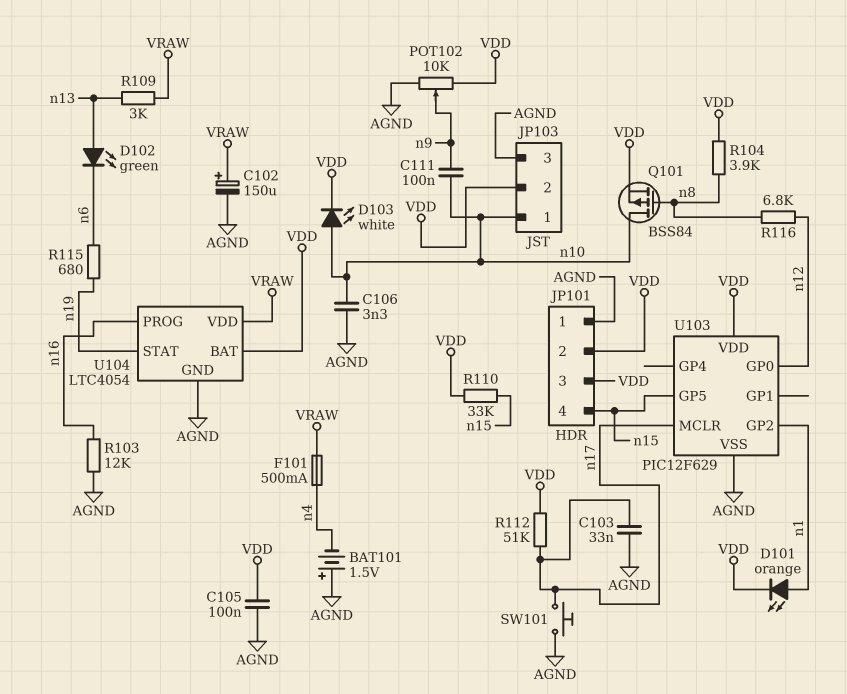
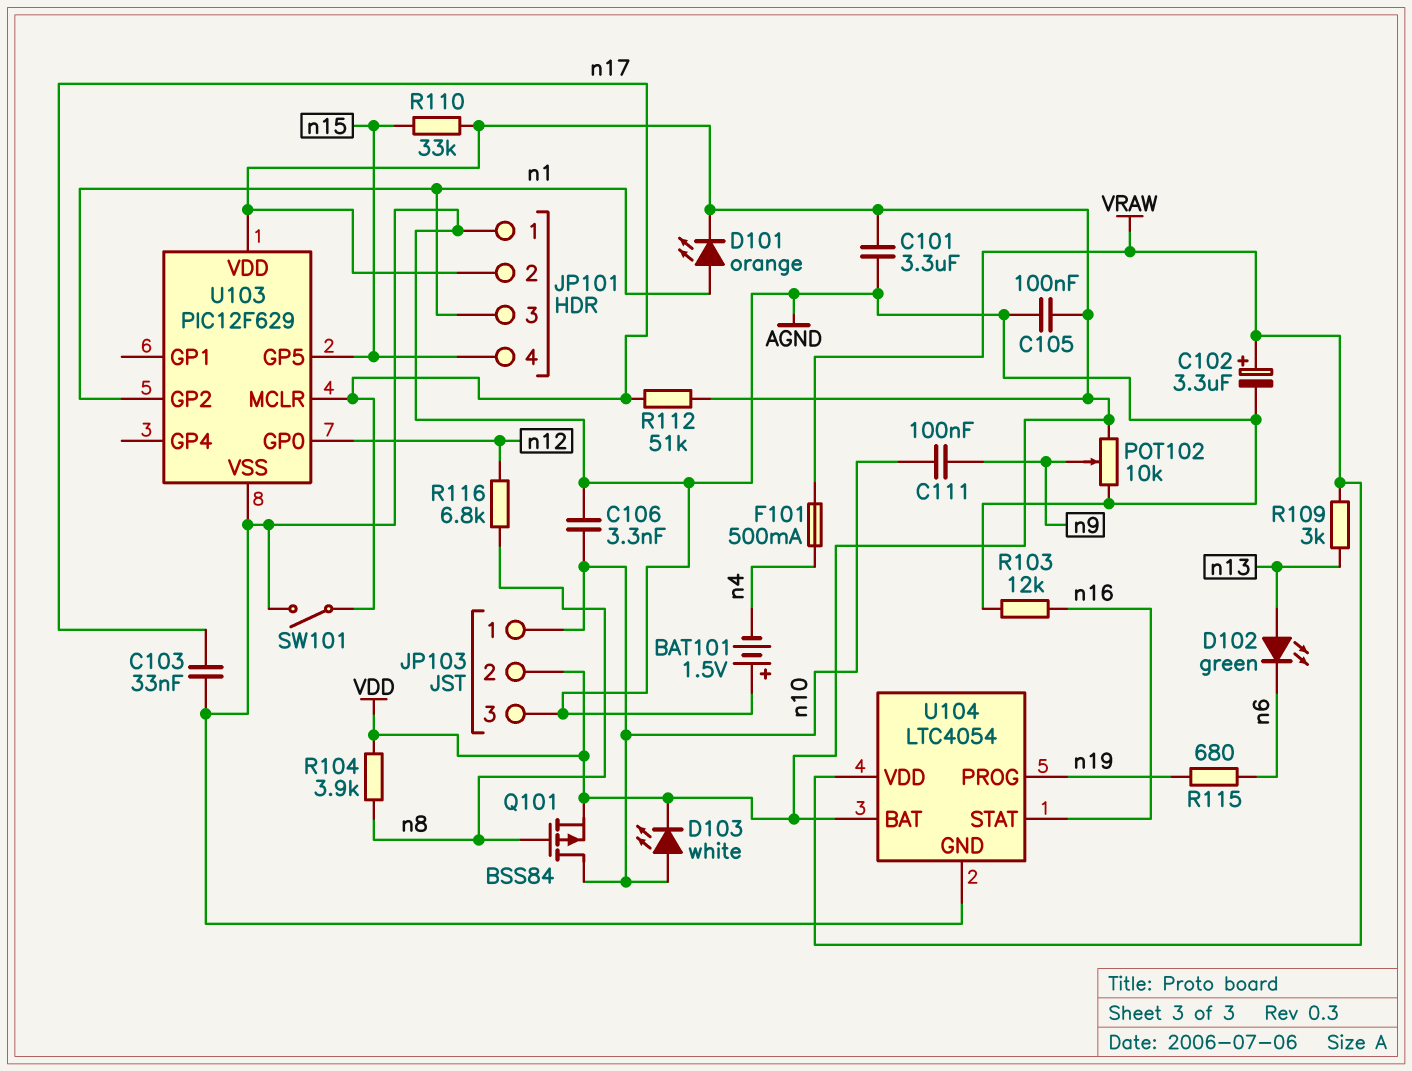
C101: none -> 3.3uF (AGND, VDD)
C102: 150uF (plus VRAW, minus AGND) -> 3.3uF (plus VRAW, minus AGND)
JP101 pin 3: VDD -> n1
SW101: button (AGND, n17) -> switch (AGND, n17)
U104 pin PROG: n16 -> n19
U104 pin STAT: n19 -> n16

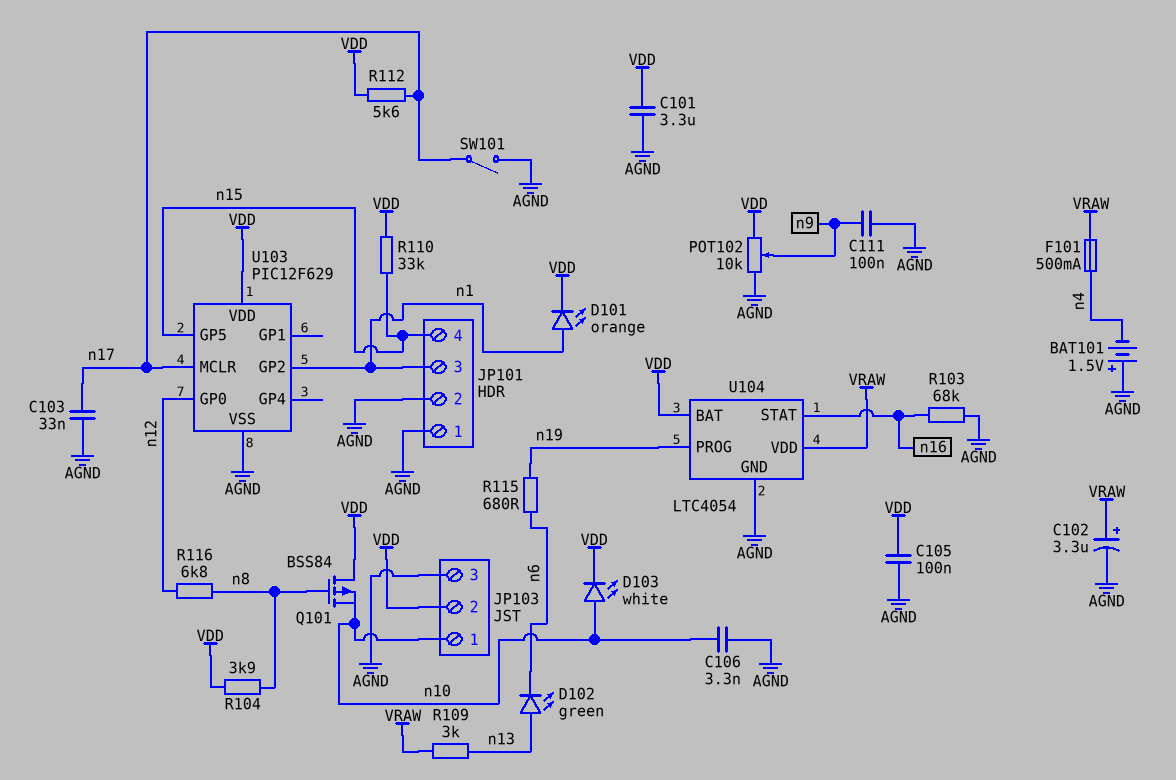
C111: 100nF (n9, n10) -> 100nF (AGND, n9)
JP101 pin 2: VDD -> AGND
Q101: PMOS BSS84 (G n8, D n10, S VDD) -> PMOS BSS84 (G n8, D VDD, S n10)
R103: 12k (AGND, n16) -> 68k (AGND, n16)
R112: 51k (VDD, n17) -> 5.6k (VDD, n17)

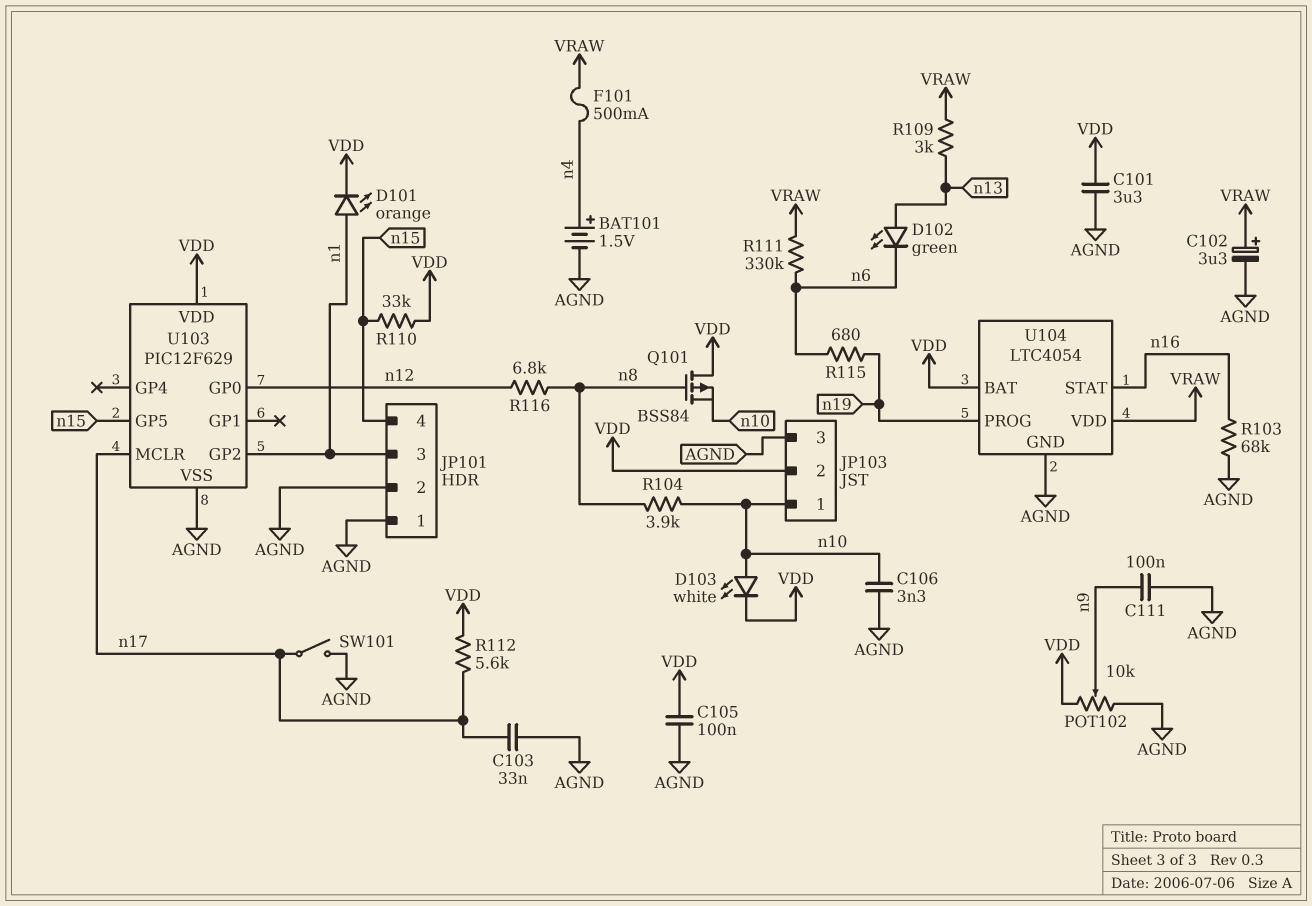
BAT101: 1.5V (plus AGND, minus n4) -> 1.5V (plus n4, minus AGND)
R104: 3.9k (VDD, n8) -> 3.9k (n8, n10)
R111: none -> 330k (VRAW, n6)

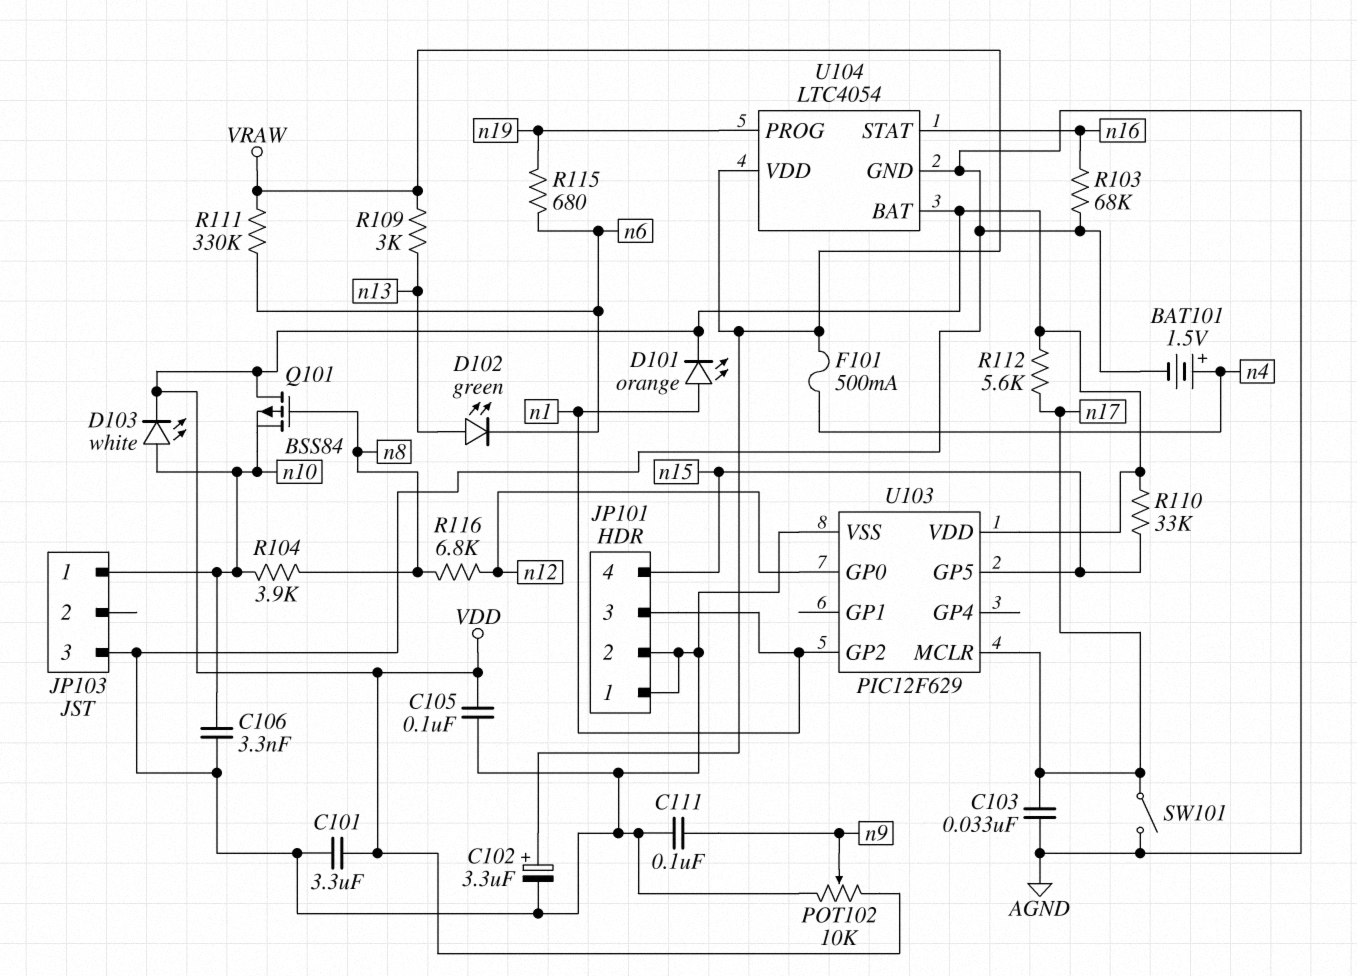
JP103 pin 2: VDD -> none

